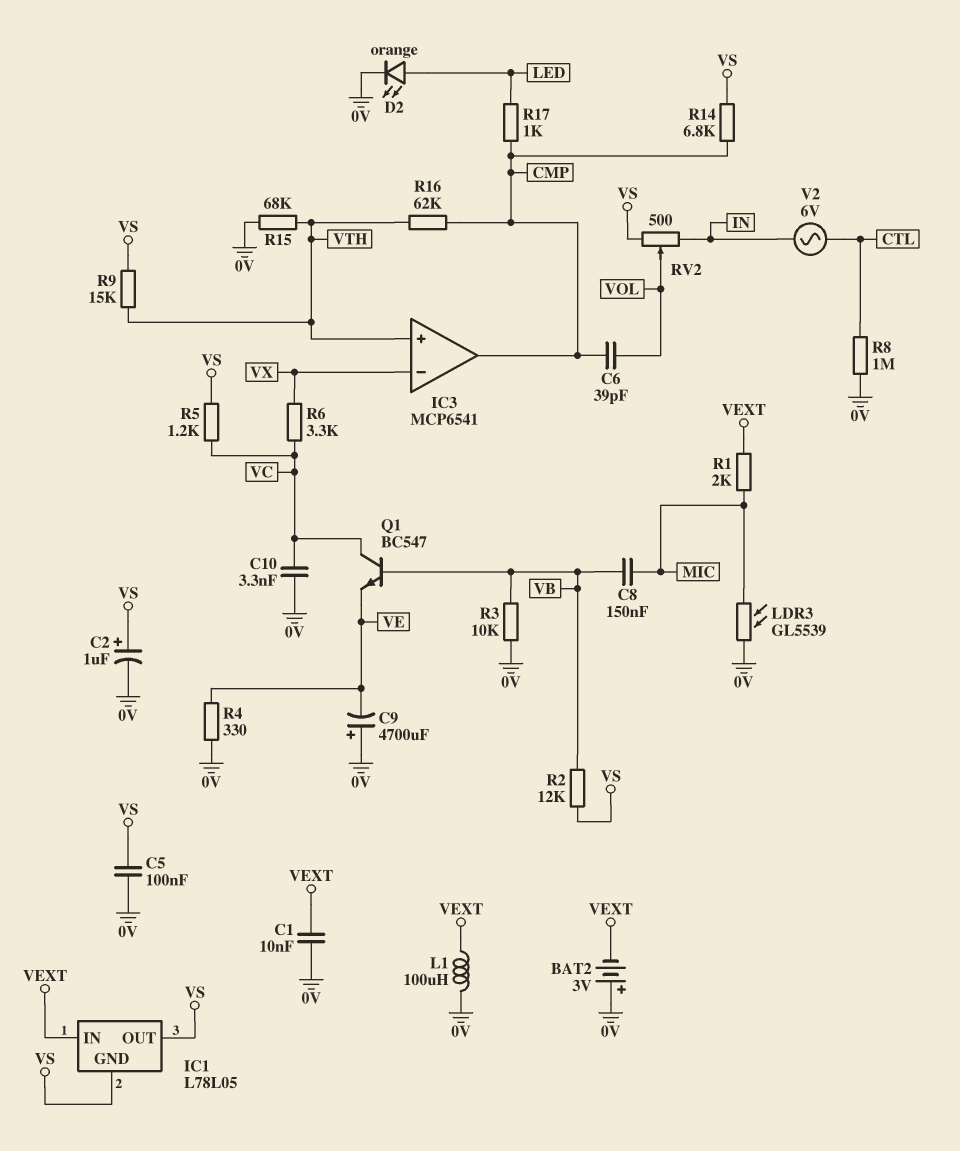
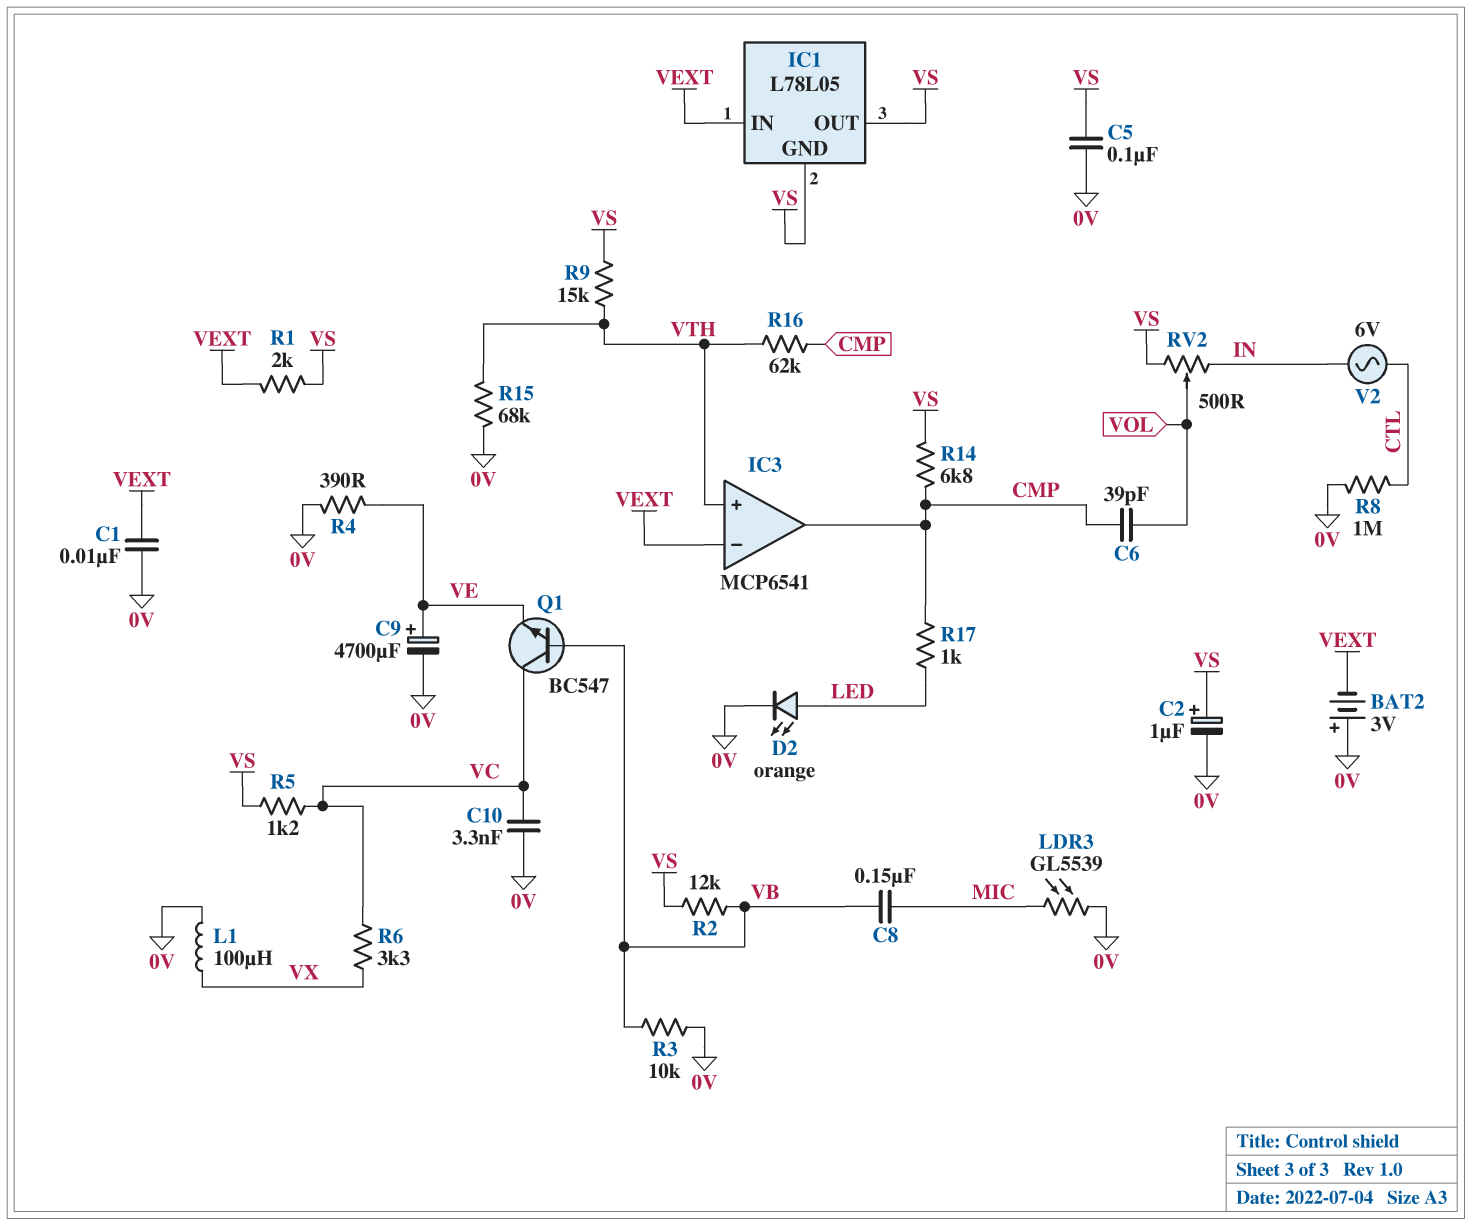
C9: 4700uF (plus 0V, minus VE) -> 4700uF (plus VE, minus 0V)
IC3 pin in-: VX -> VEXT
L1: 100uH (0V, VEXT) -> 100uH (0V, VX)
R1: 2k (MIC, VEXT) -> 2k (VEXT, VS)
R4: 330 (0V, VE) -> 390 (0V, VE)

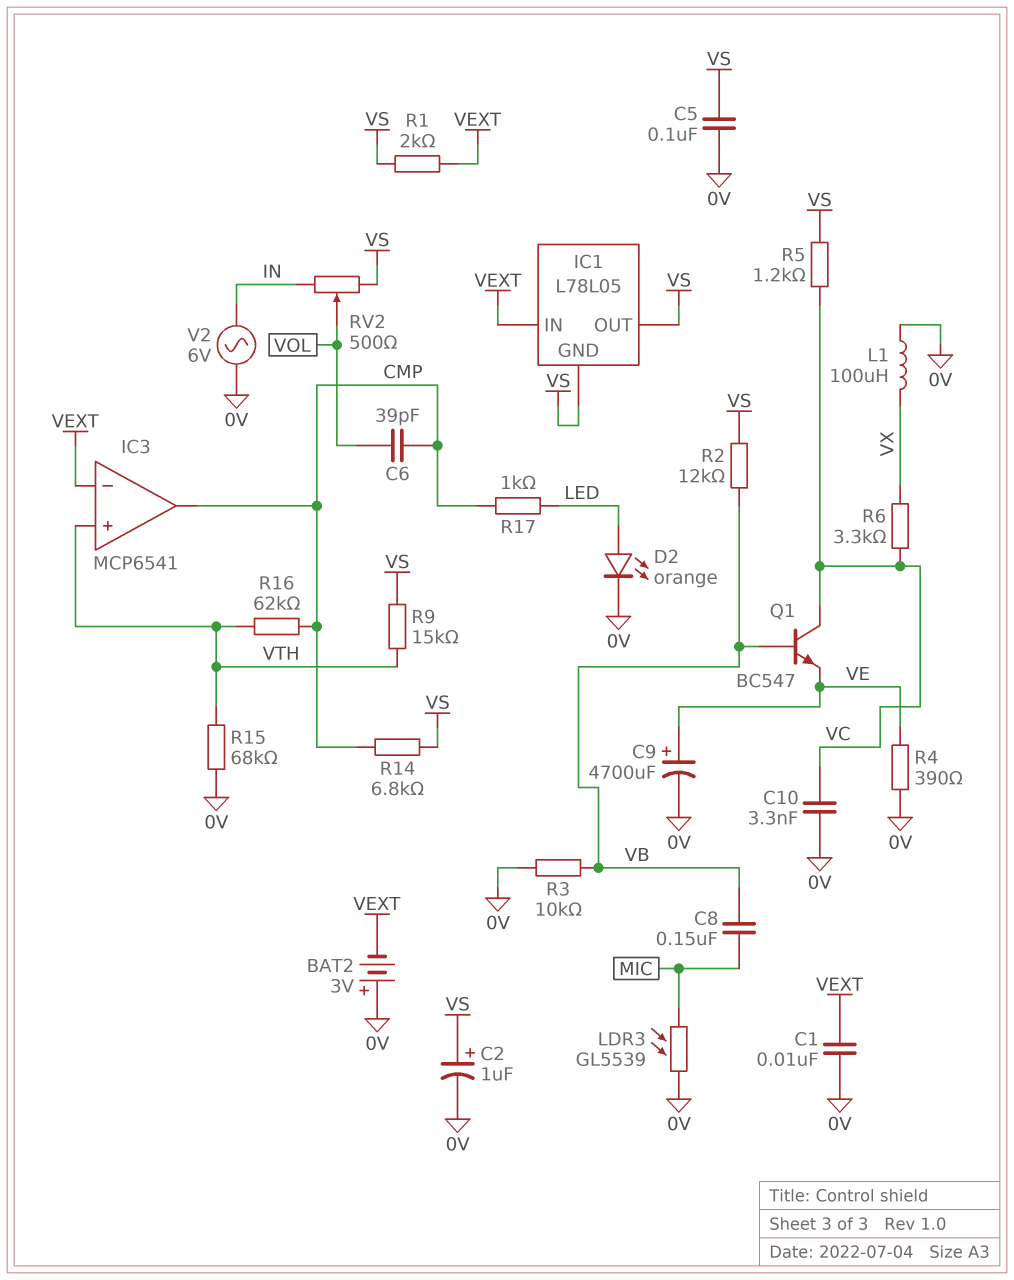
R8: 1M (0V, CTL) -> none
V2: AC 6V (CTL, IN) -> AC 6V (0V, IN)

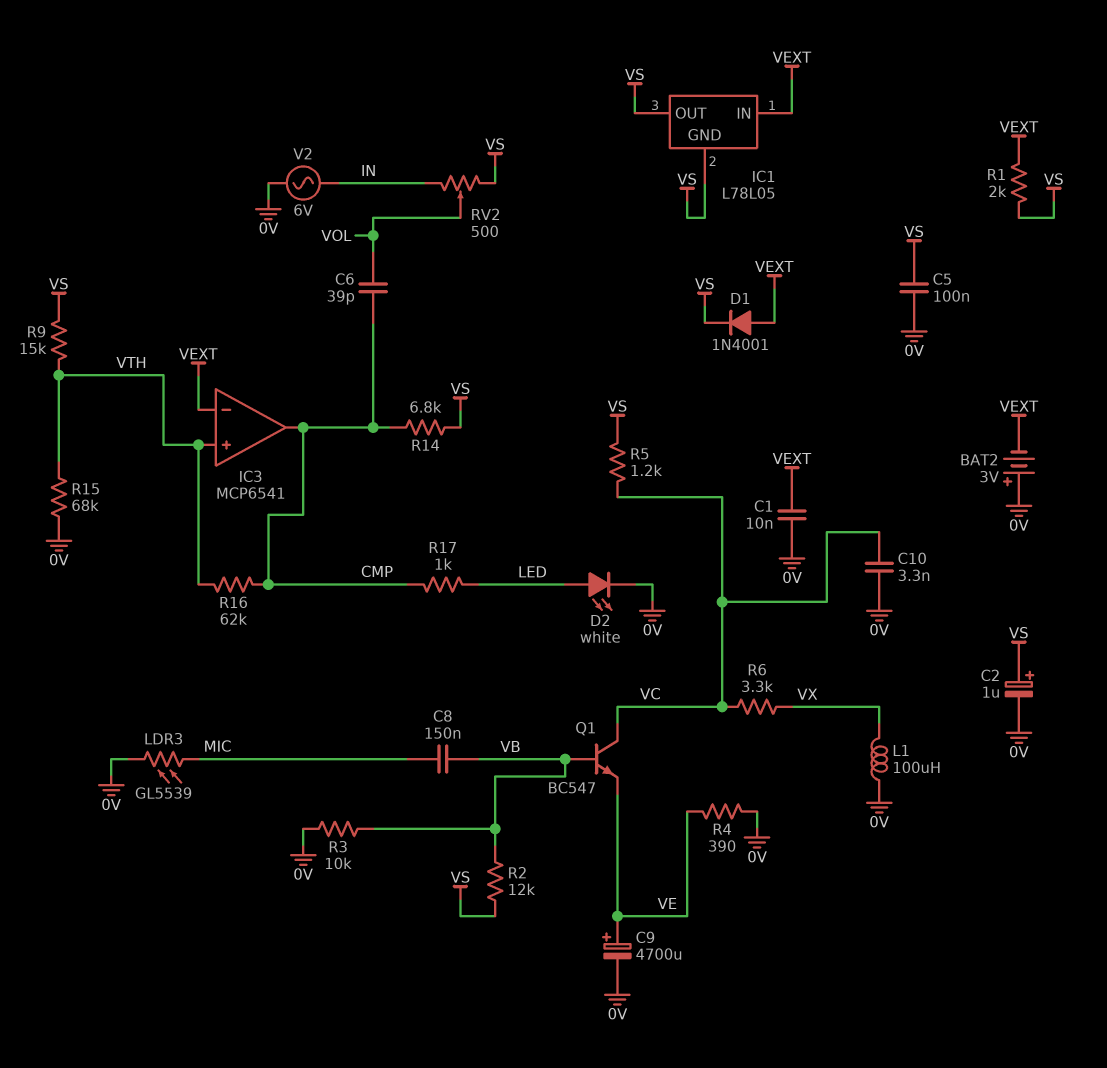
D1: none -> diode 1N4001 (A VEXT, K VS)
D2: LED orange (A LED, K 0V) -> LED white (A LED, K 0V)

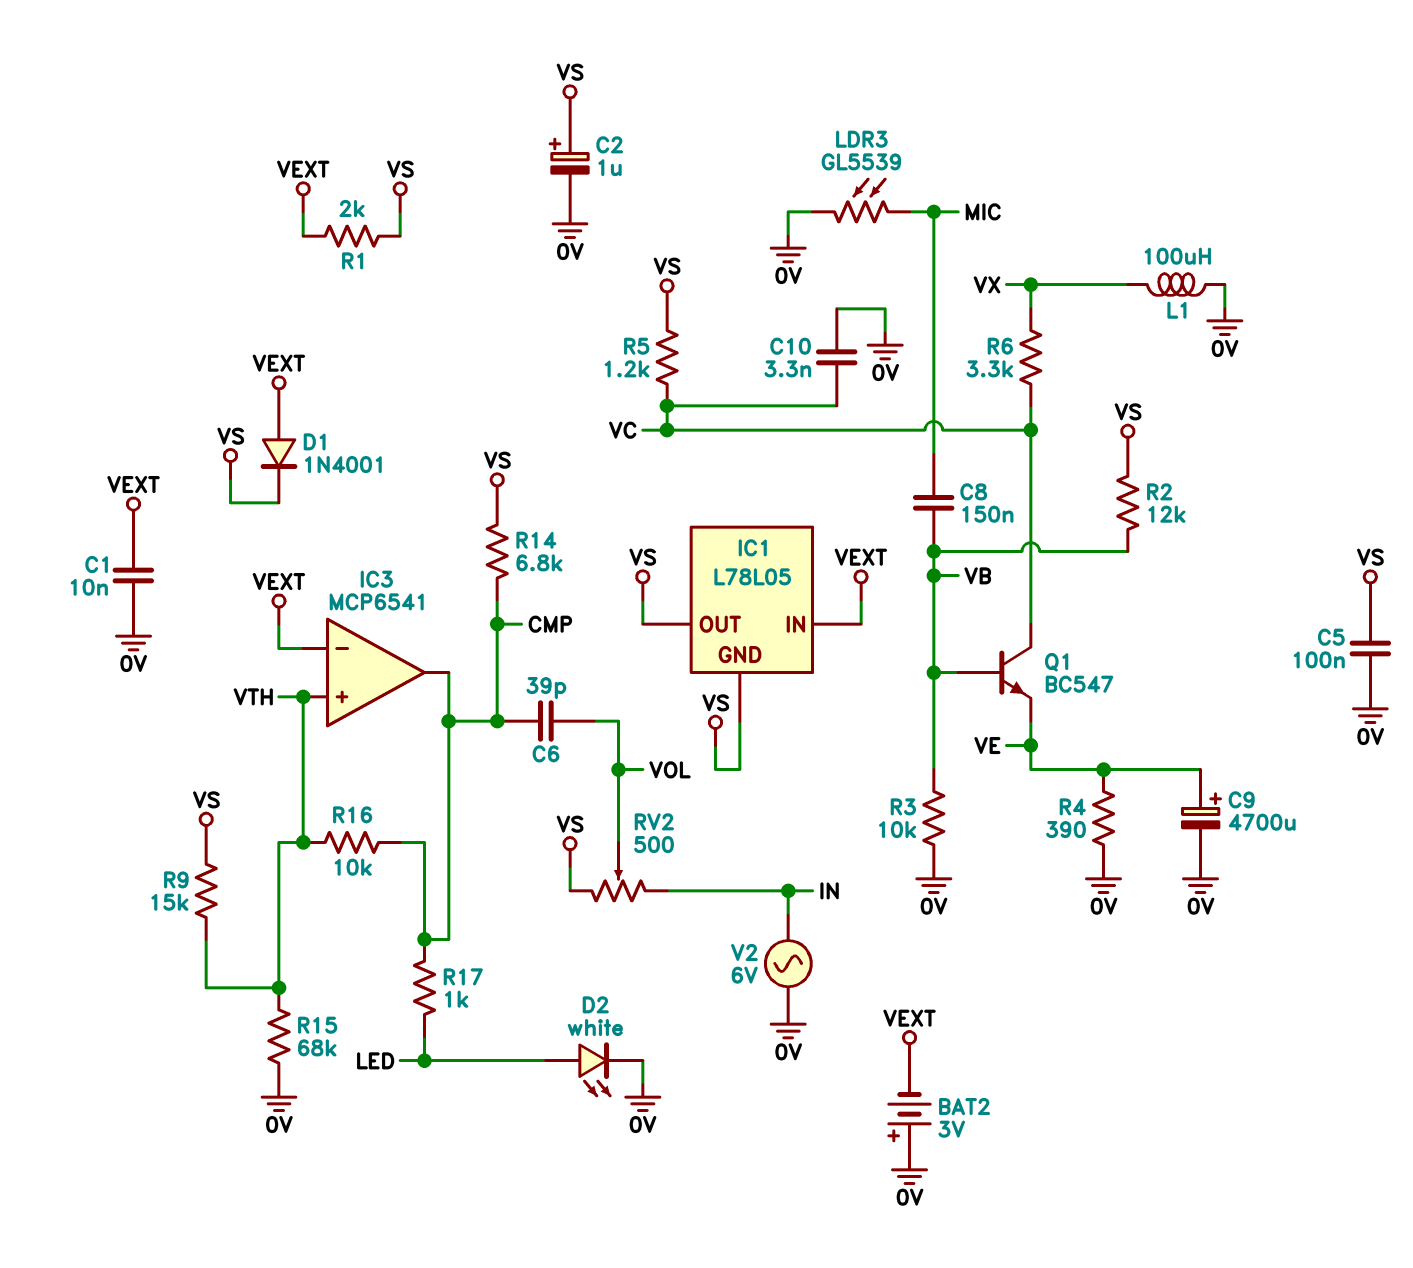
R16: 62k (CMP, VTH) -> 10k (CMP, VTH)

